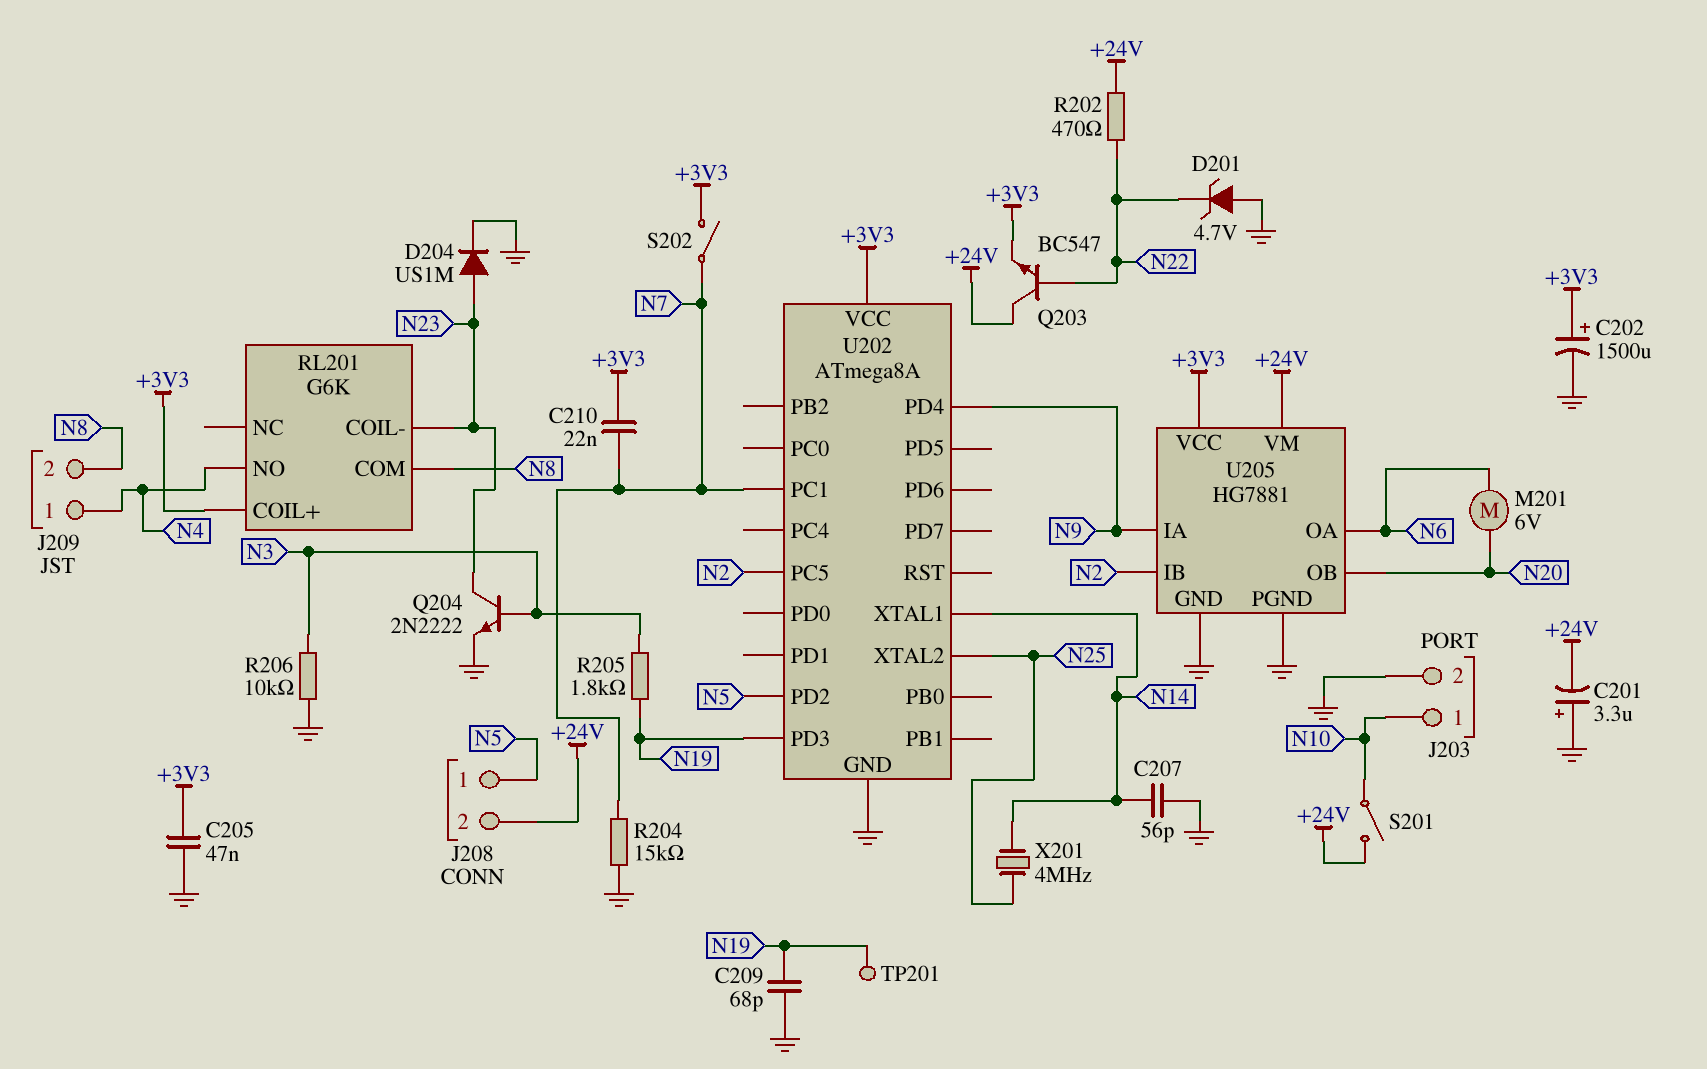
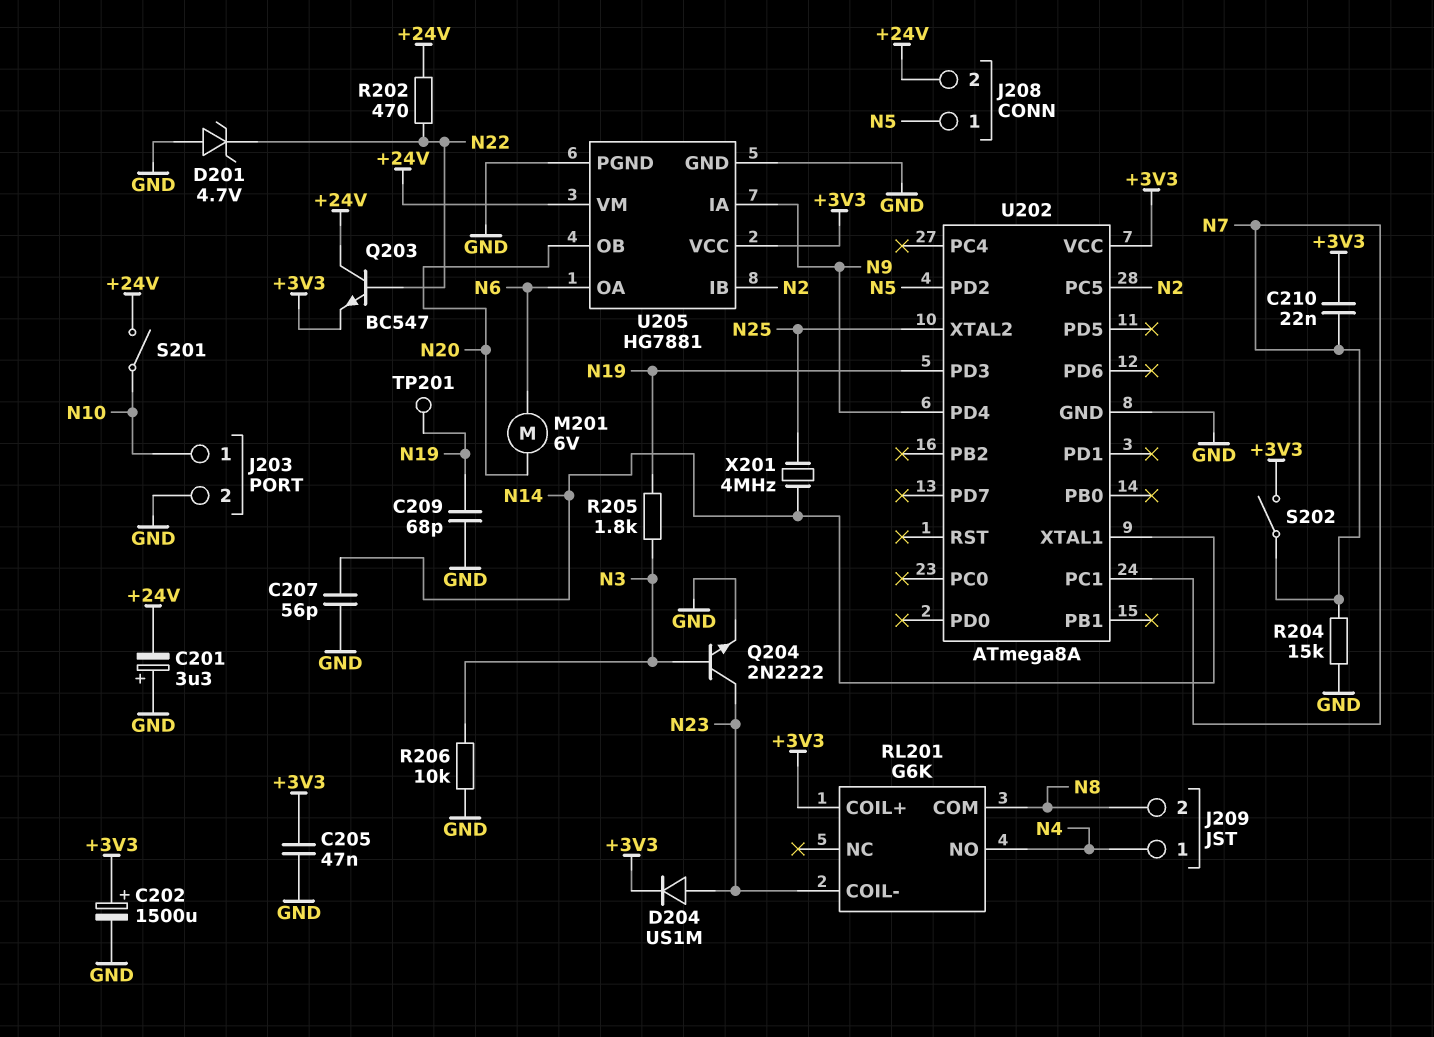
D204: diode US1M (A N23, K GND) -> diode US1M (A N23, K +3V3)

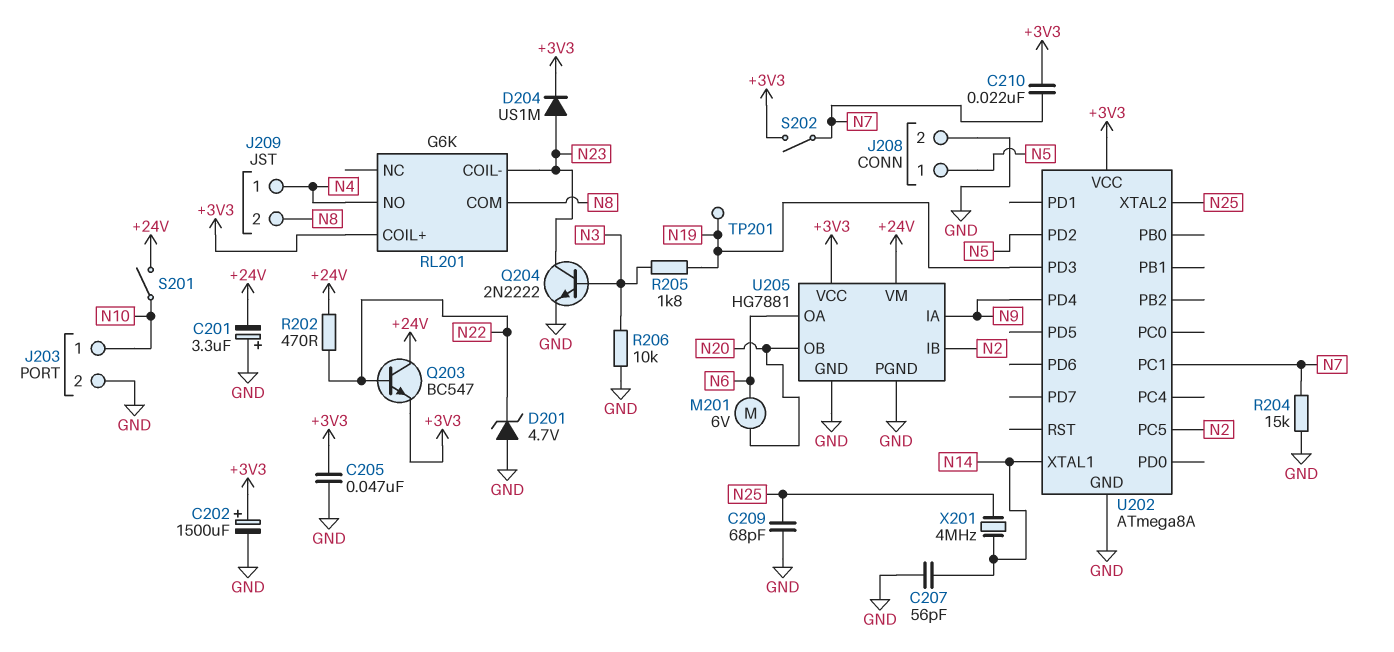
C209: 68pF (GND, N19) -> 68pF (GND, N25)
J208 pin 2: +24V -> GND

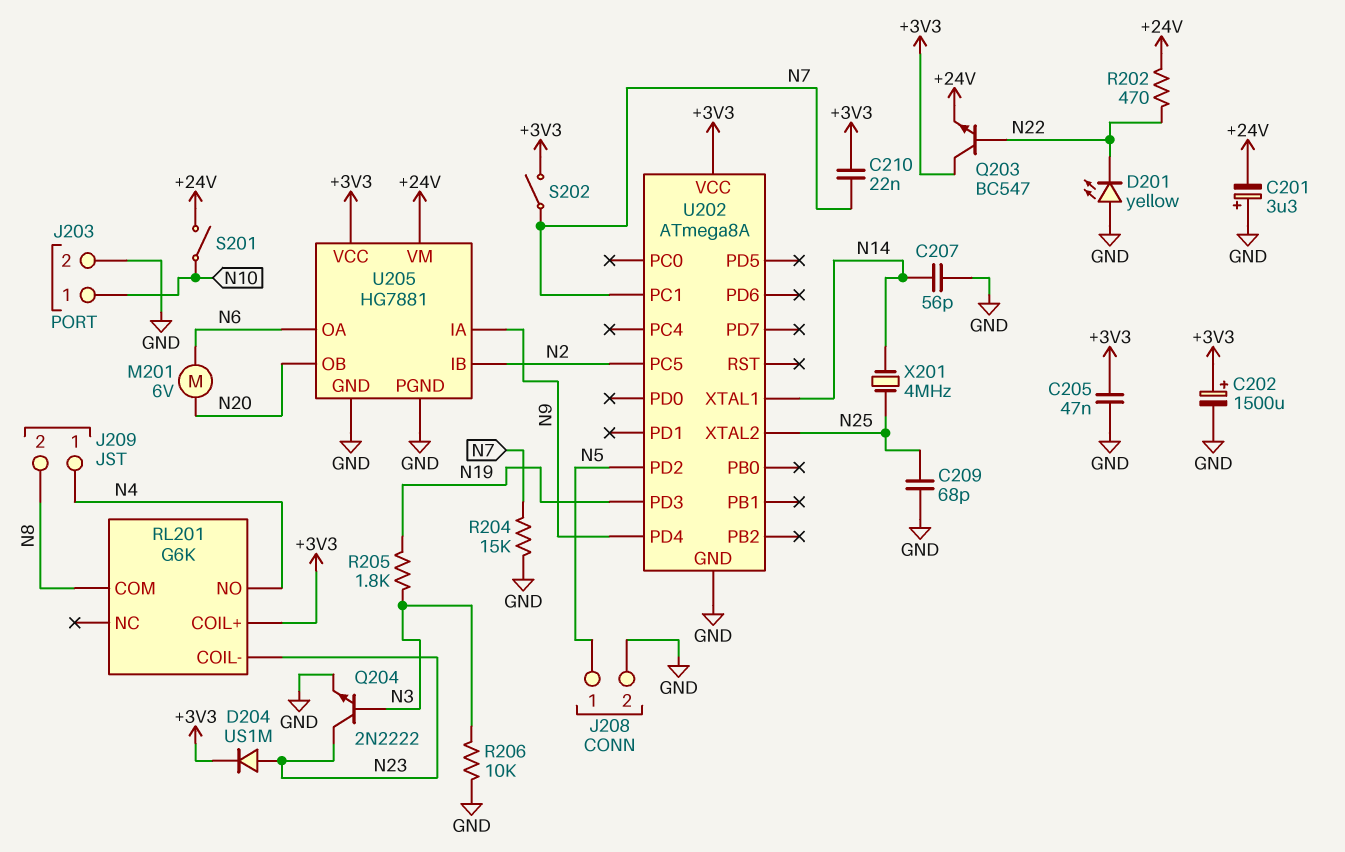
D201: zener 4.7V (A GND, K N22) -> LED yellow (A GND, K N22)
Q203: NPN BC547 (B N22, C +24V, E +3V3) -> NPN BC547 (B N22, C +3V3, E +24V)
TP201: test point (N19) -> none

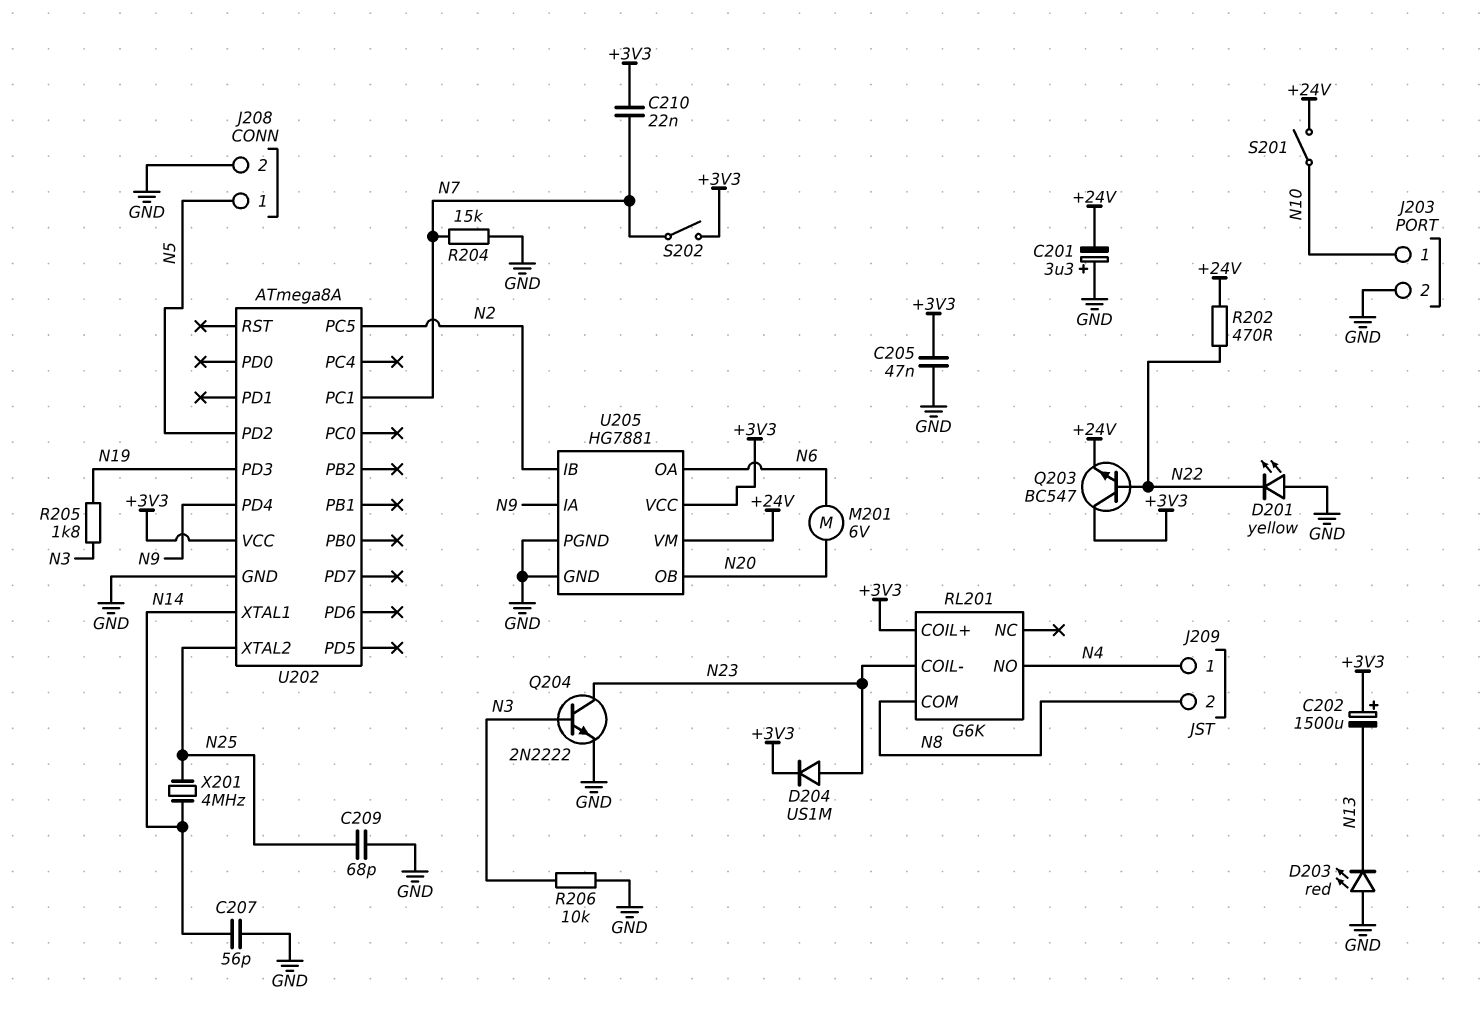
C202: 1500uF (plus +3V3, minus GND) -> 1500uF (plus +3V3, minus N13)
D203: none -> LED red (A GND, K N13)

